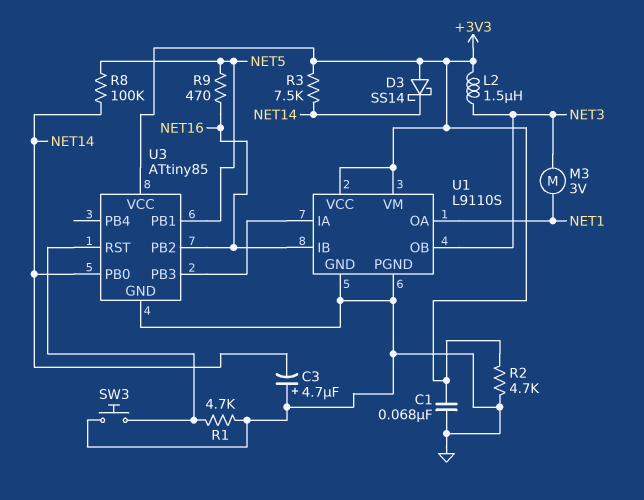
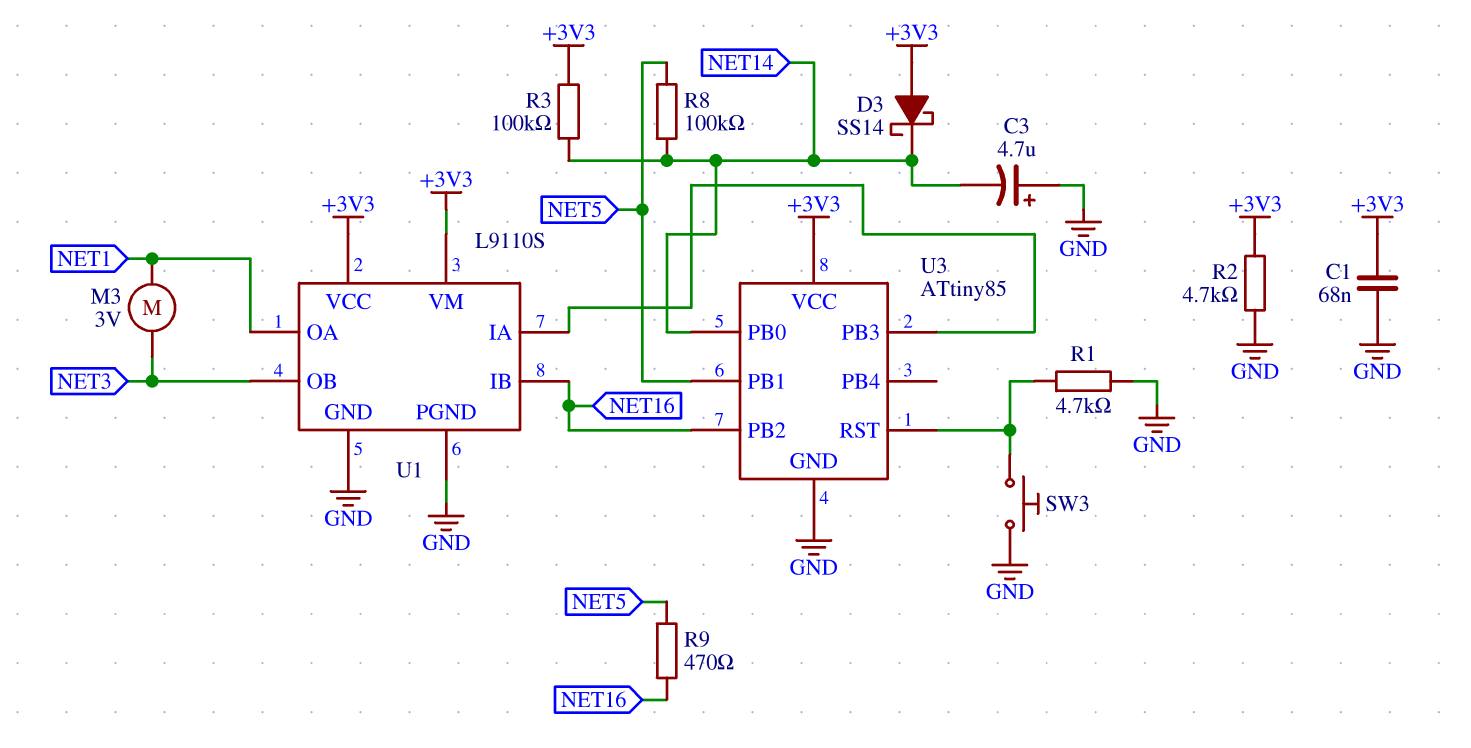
L2: 1.5uH (+3V3, NET3) -> none
R3: 7.5k (+3V3, NET14) -> 100k (+3V3, NET14)

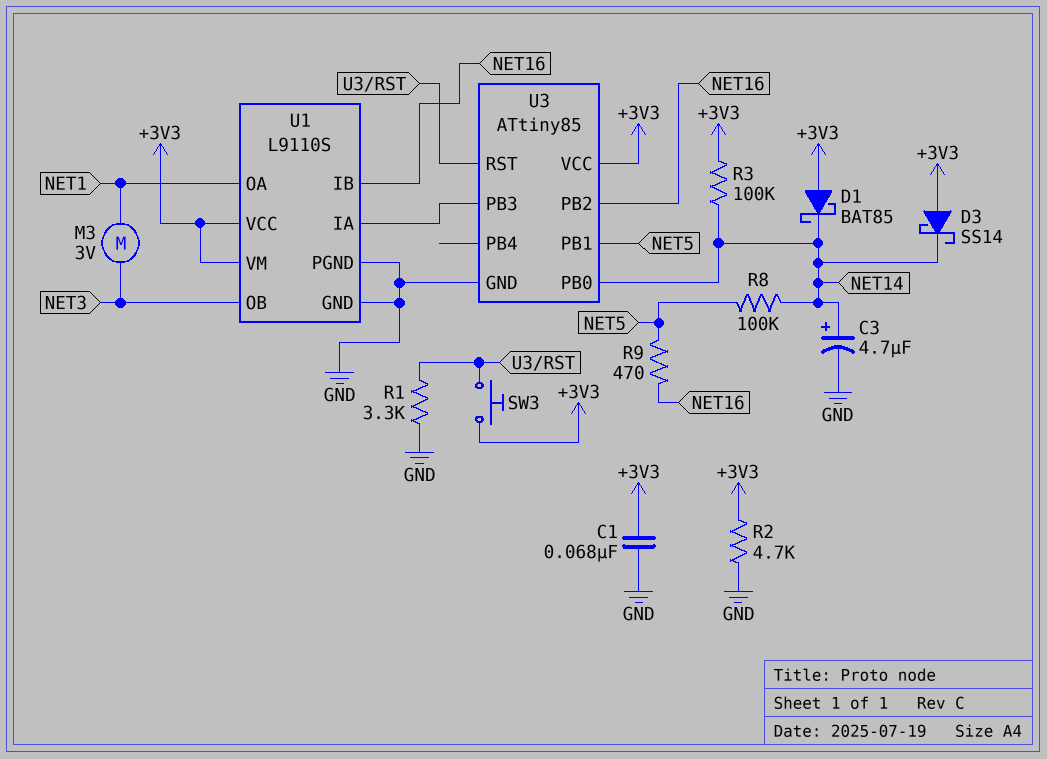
C3: 4.7uF (plus GND, minus NET14) -> 4.7uF (plus NET14, minus GND)
D1: none -> schottky BAT85 (A +3V3, K NET14)
R1: 4.7k (GND, U3/RST) -> 3.3k (GND, U3/RST)
SW3: button (GND, U3/RST) -> button (+3V3, U3/RST)

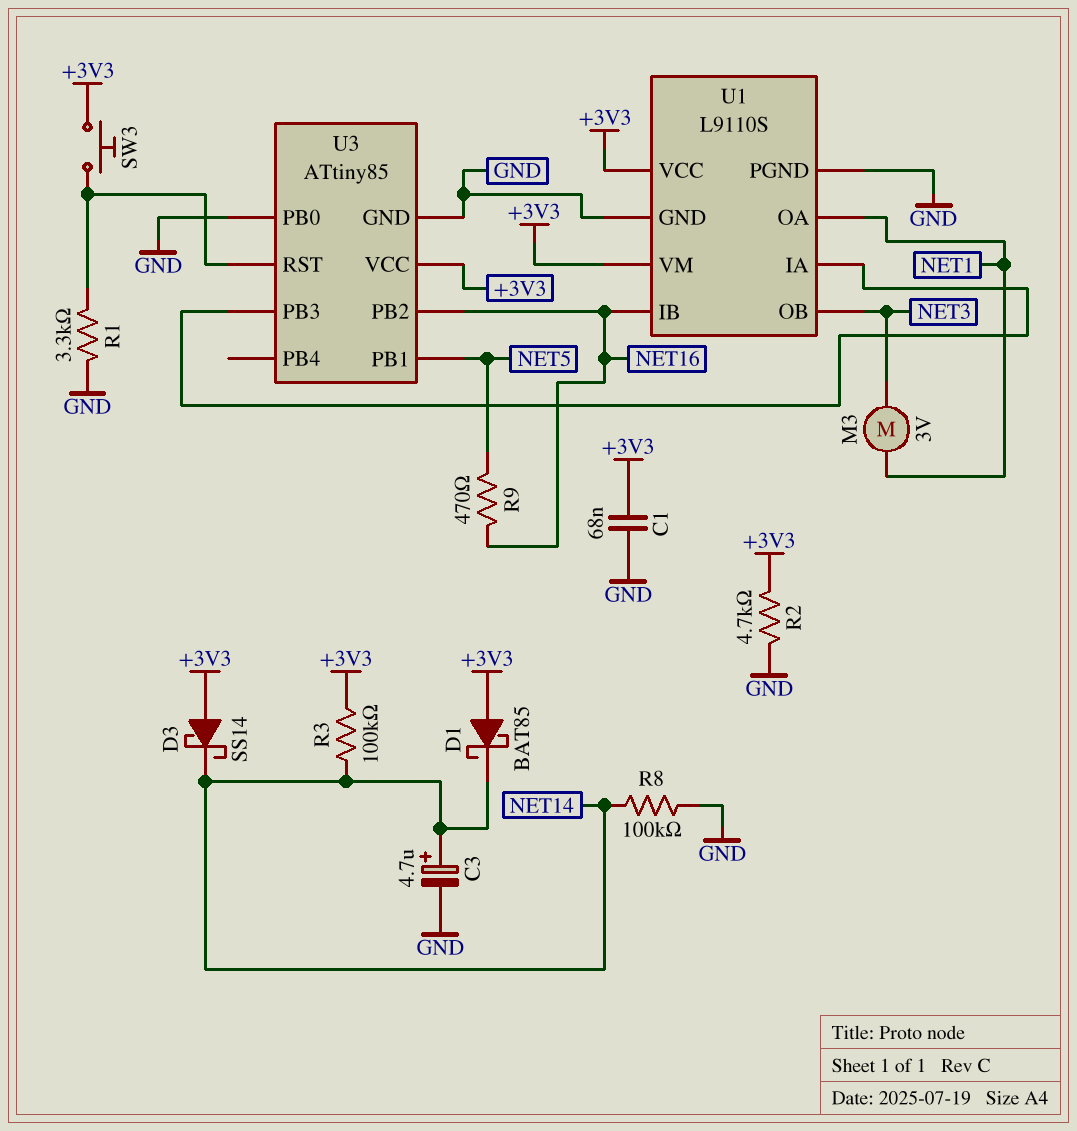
R8: 100k (NET5, NET14) -> 100k (GND, NET14)
U3 pin PB0: NET14 -> GND

